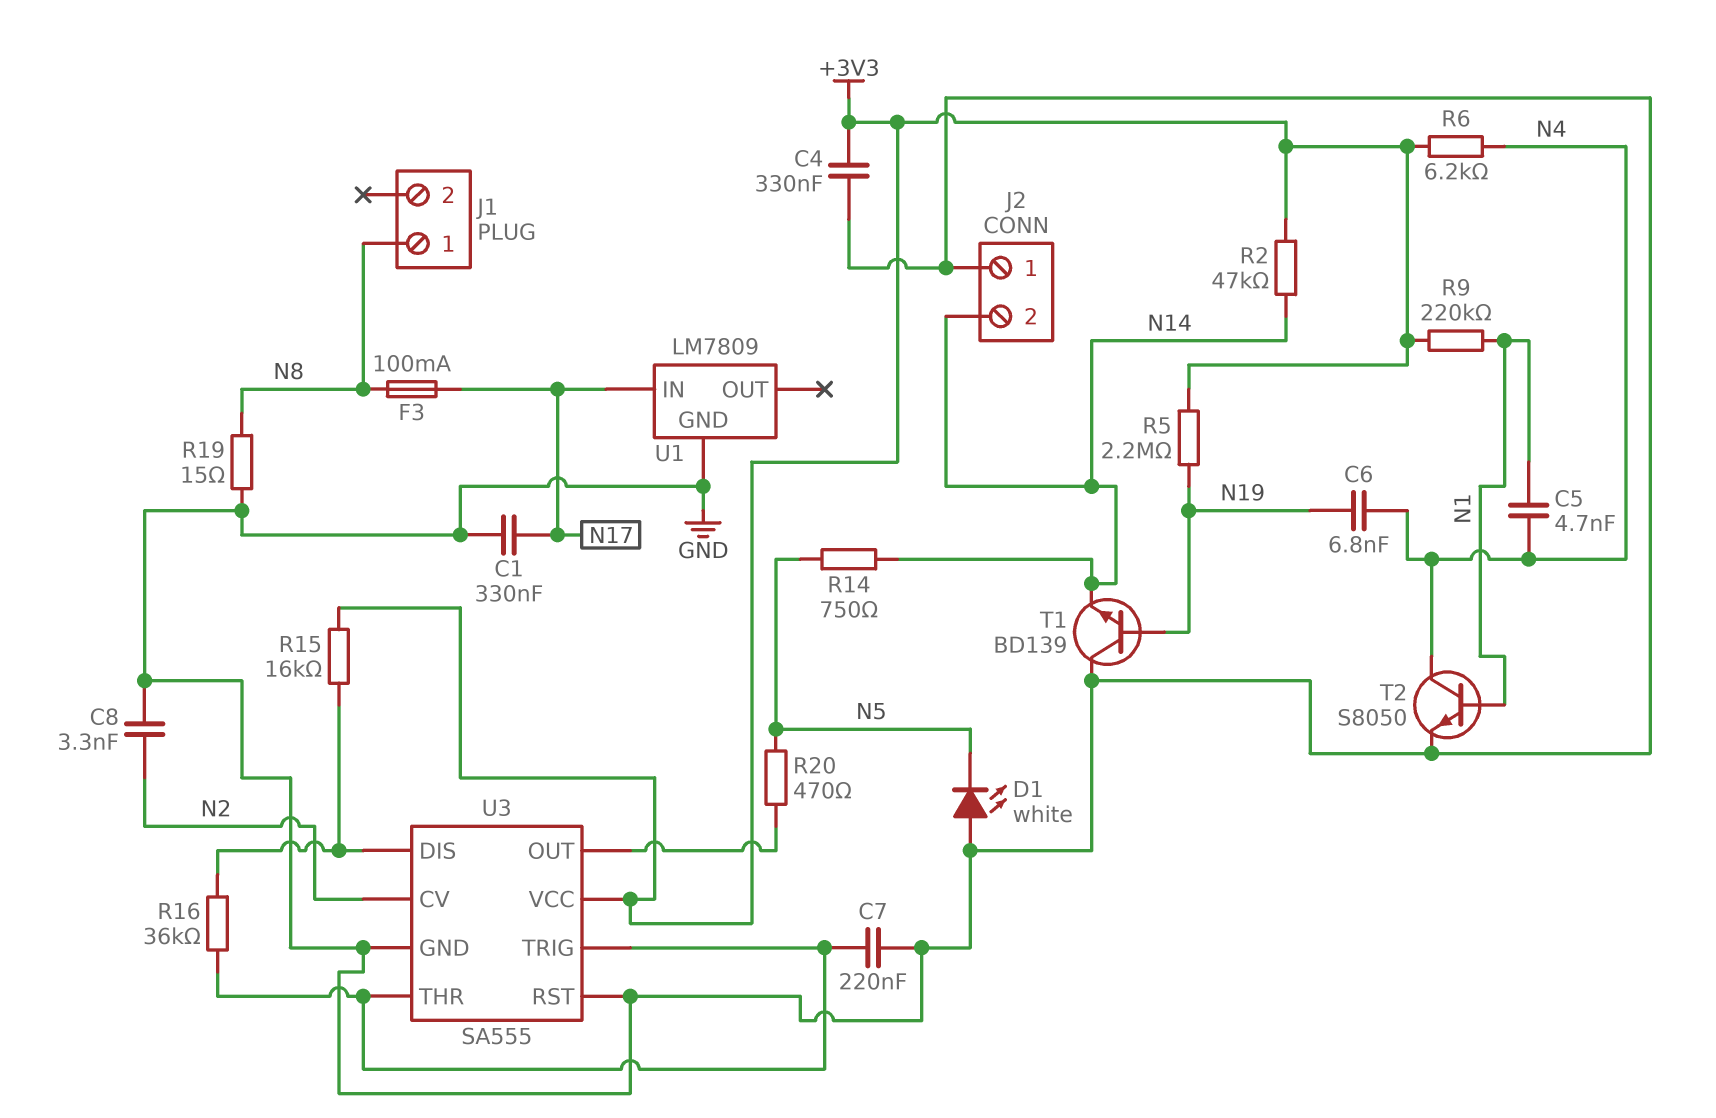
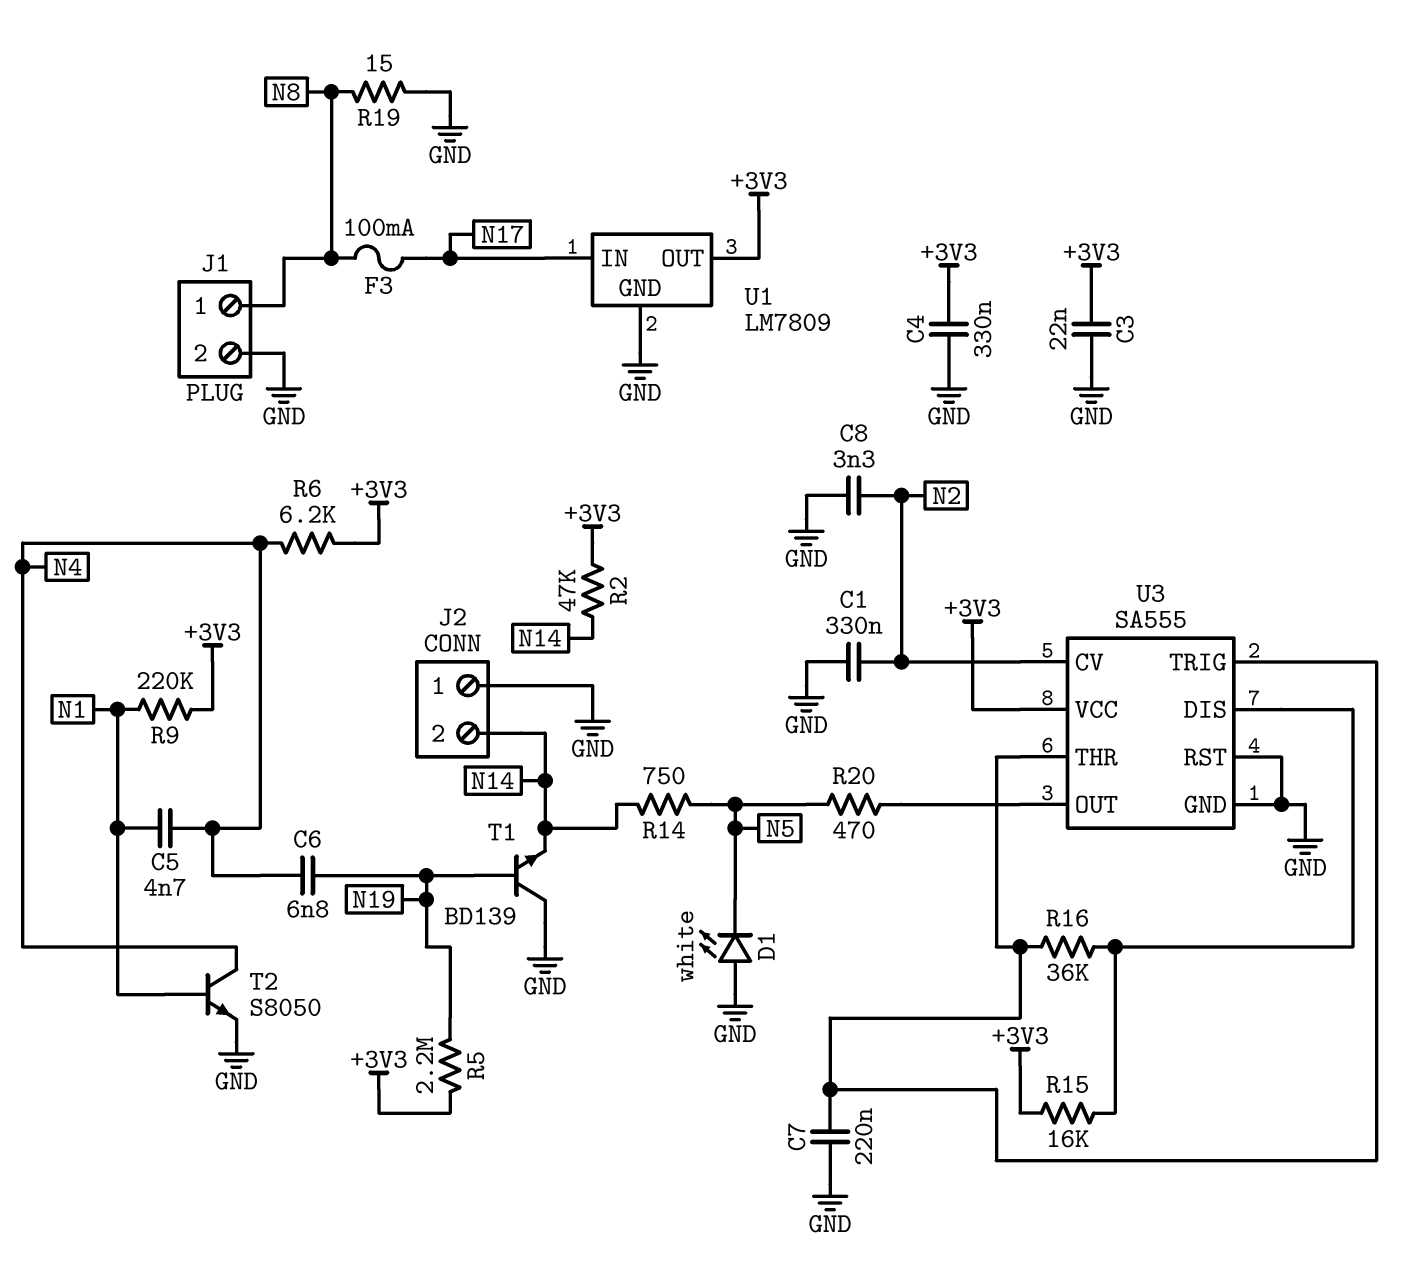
C1: 330nF (GND, N17) -> 330nF (GND, N2)
C3: none -> 22nF (+3V3, GND)
J1 pin 2: none -> GND
U1 pin OUT: none -> +3V3

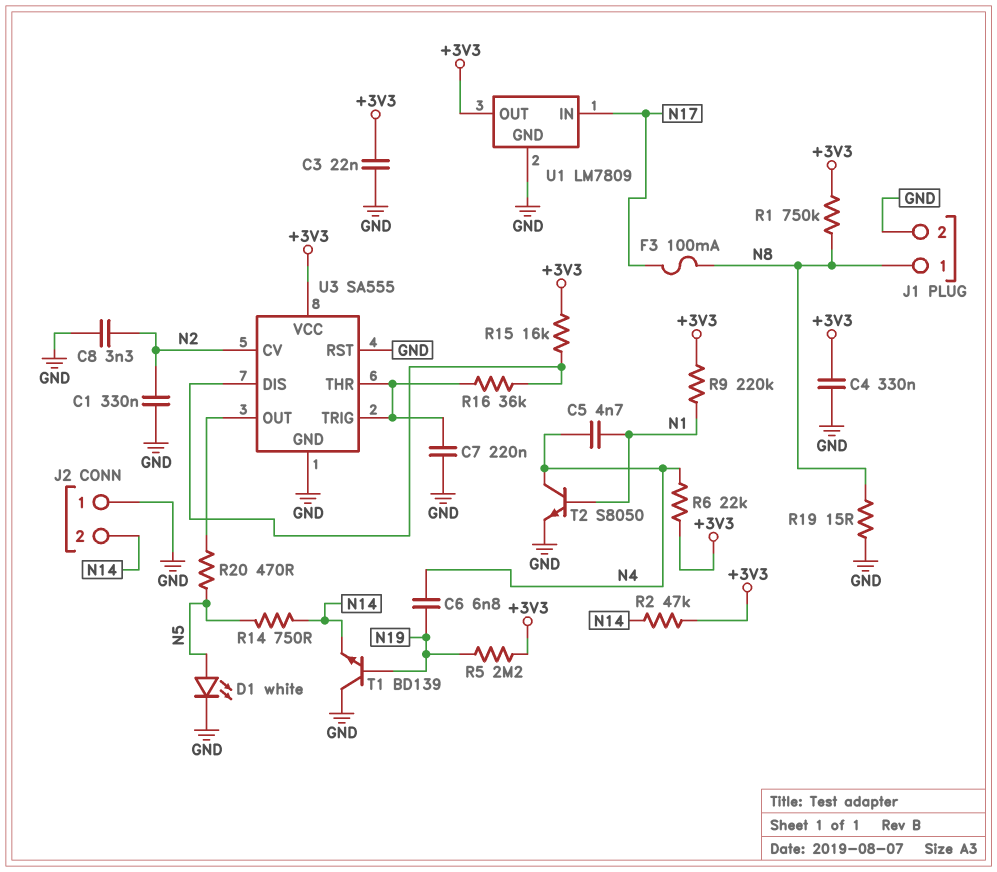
D1: LED white (A GND, K N5) -> LED white (A N5, K GND)
R1: none -> 750k (+3V3, N8)
R6: 6.2k (+3V3, N4) -> 22k (+3V3, N4)

